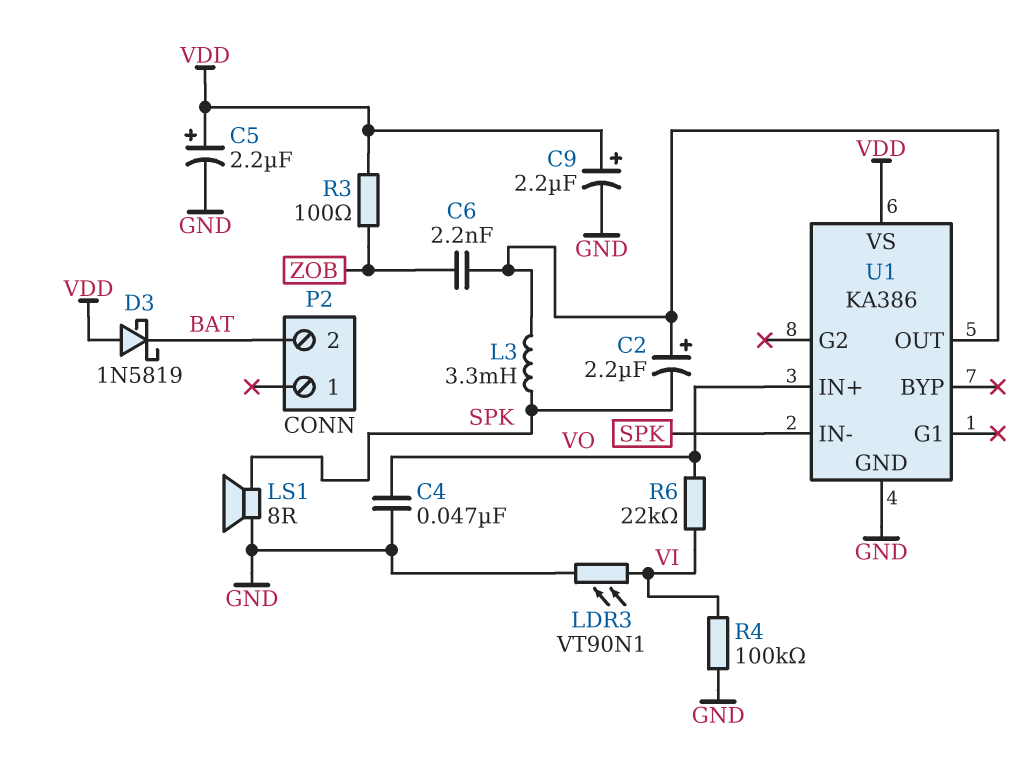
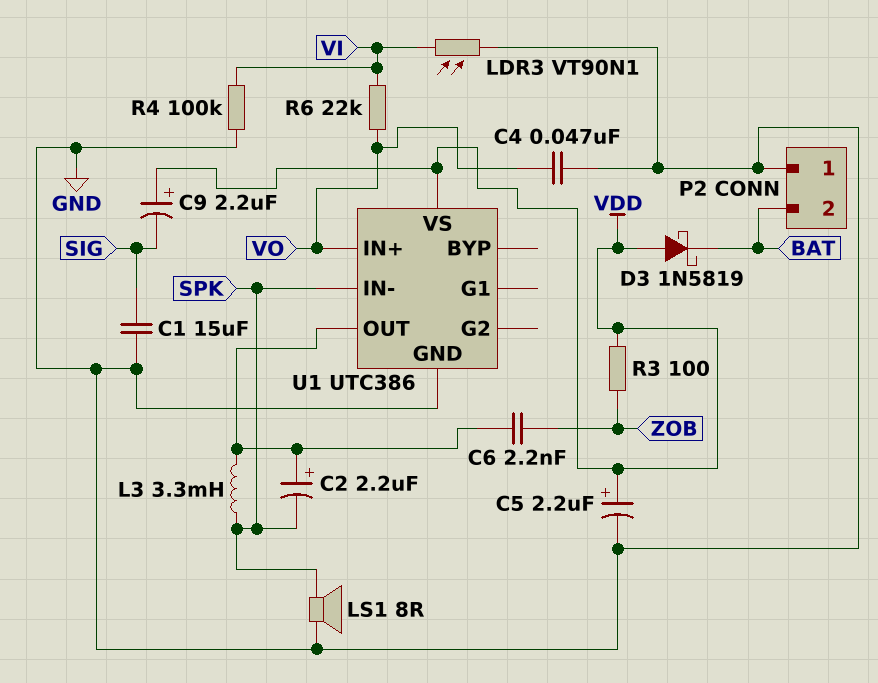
C1: none -> 15uF (GND, SIG)
C9: 2.2uF (plus VDD, minus GND) -> 2.2uF (plus VDD, minus SIG)
P2 pin 1: none -> GND
U1: KA386 -> UTC386

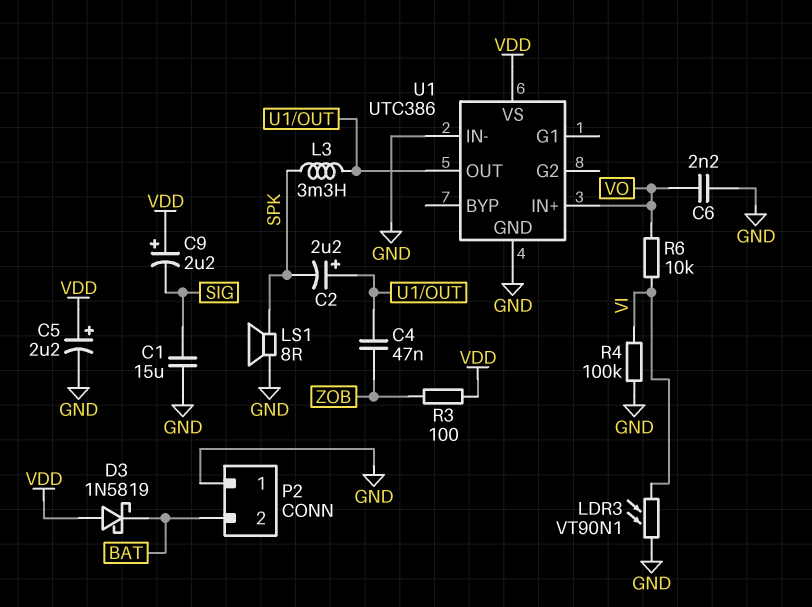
C4: 47nF (GND, VO) -> 47nF (U1/OUT, ZOB)
C6: 2.2nF (U1/OUT, ZOB) -> 2.2nF (GND, VO)
R6: 22k (VI, VO) -> 10k (VI, VO)
U1 pin IN-: SPK -> GND

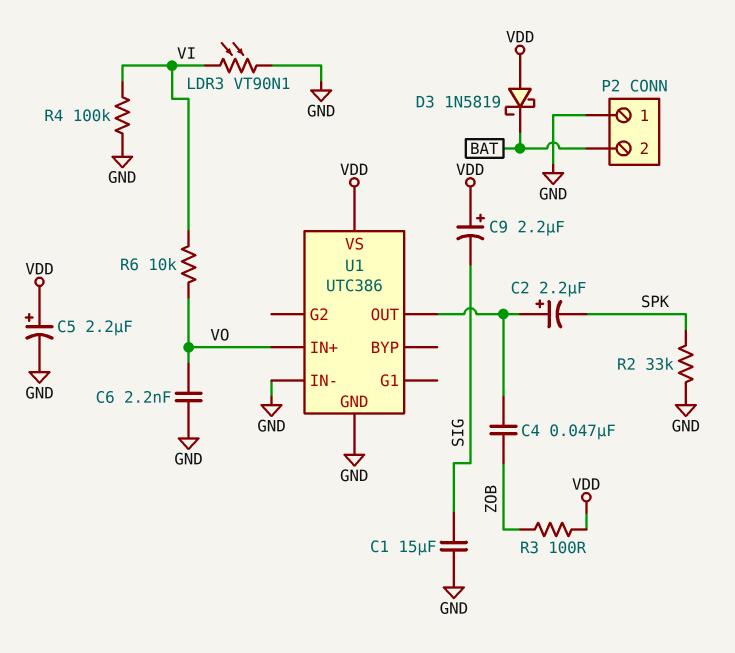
L3: 3.3mH (SPK, U1/OUT) -> none
LS1: speaker 8R (GND, SPK) -> none
R2: none -> 33k (GND, SPK)

